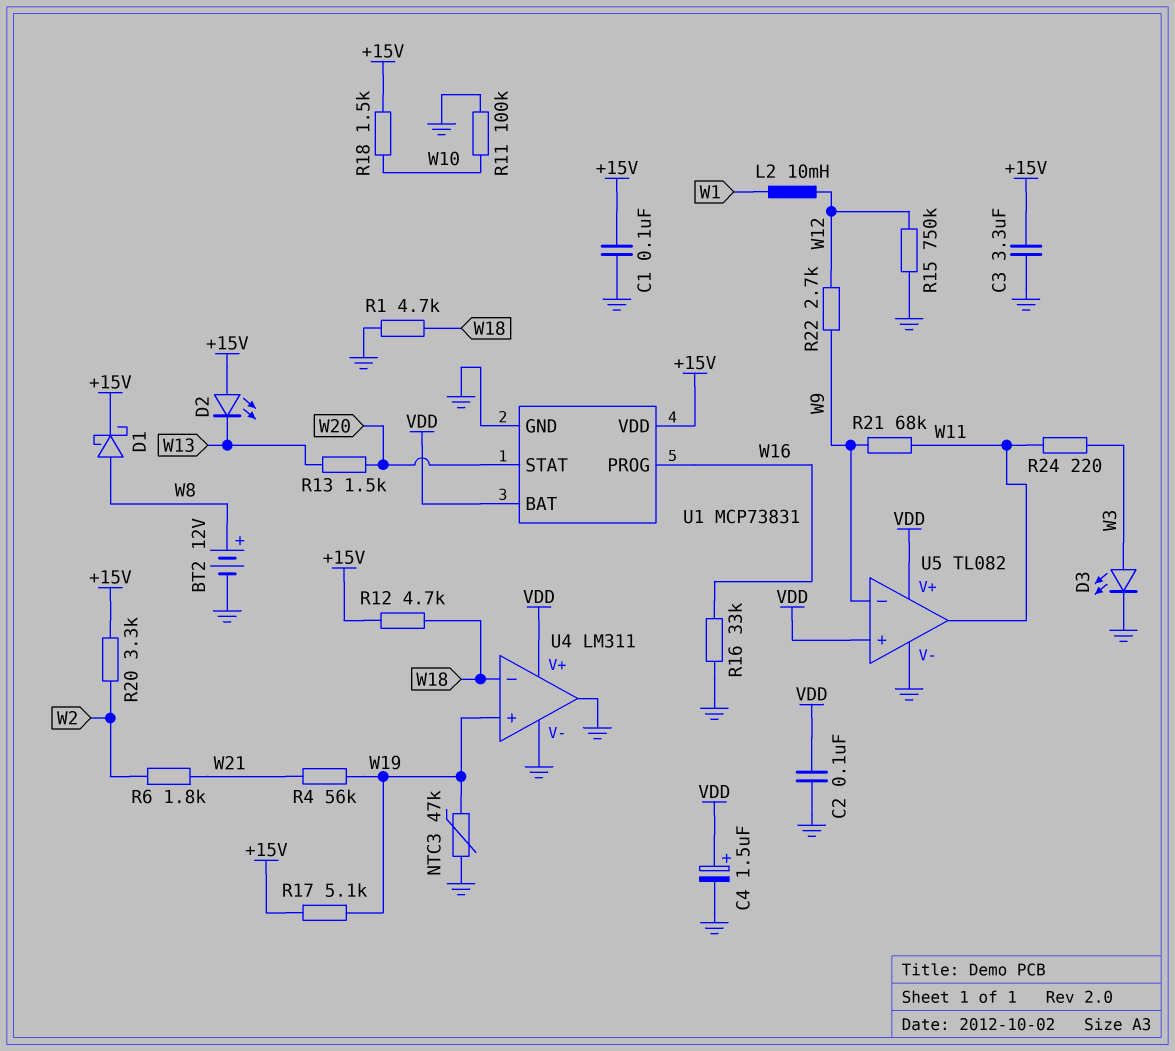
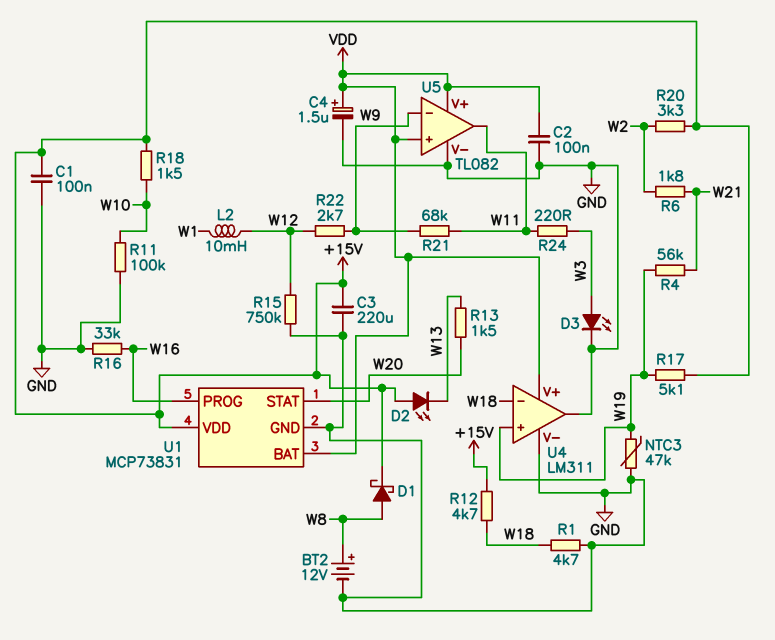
C3: 3.3uF (+15V, GND) -> 220uF (+15V, GND)

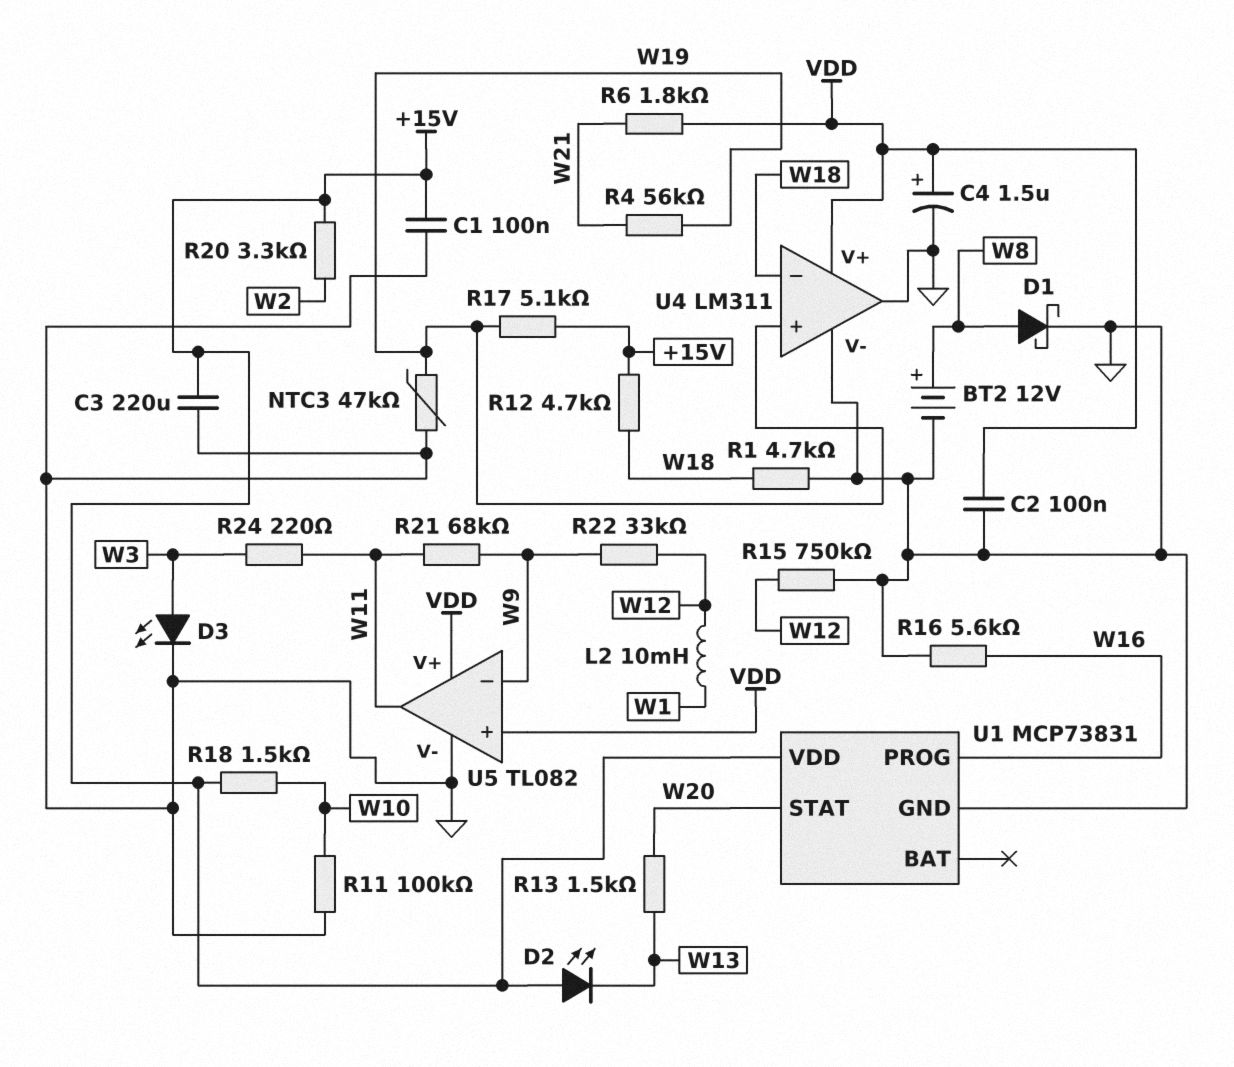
D1: schottky (A W8, K +15V) -> schottky (A W8, K GND)
R6: 1.8k (W2, W21) -> 1.8k (VDD, W21)
R16: 33k (GND, W16) -> 5.6k (GND, W16)
R22: 2.7k (W9, W12) -> 33k (W9, W12)
U1 pin BAT: VDD -> none

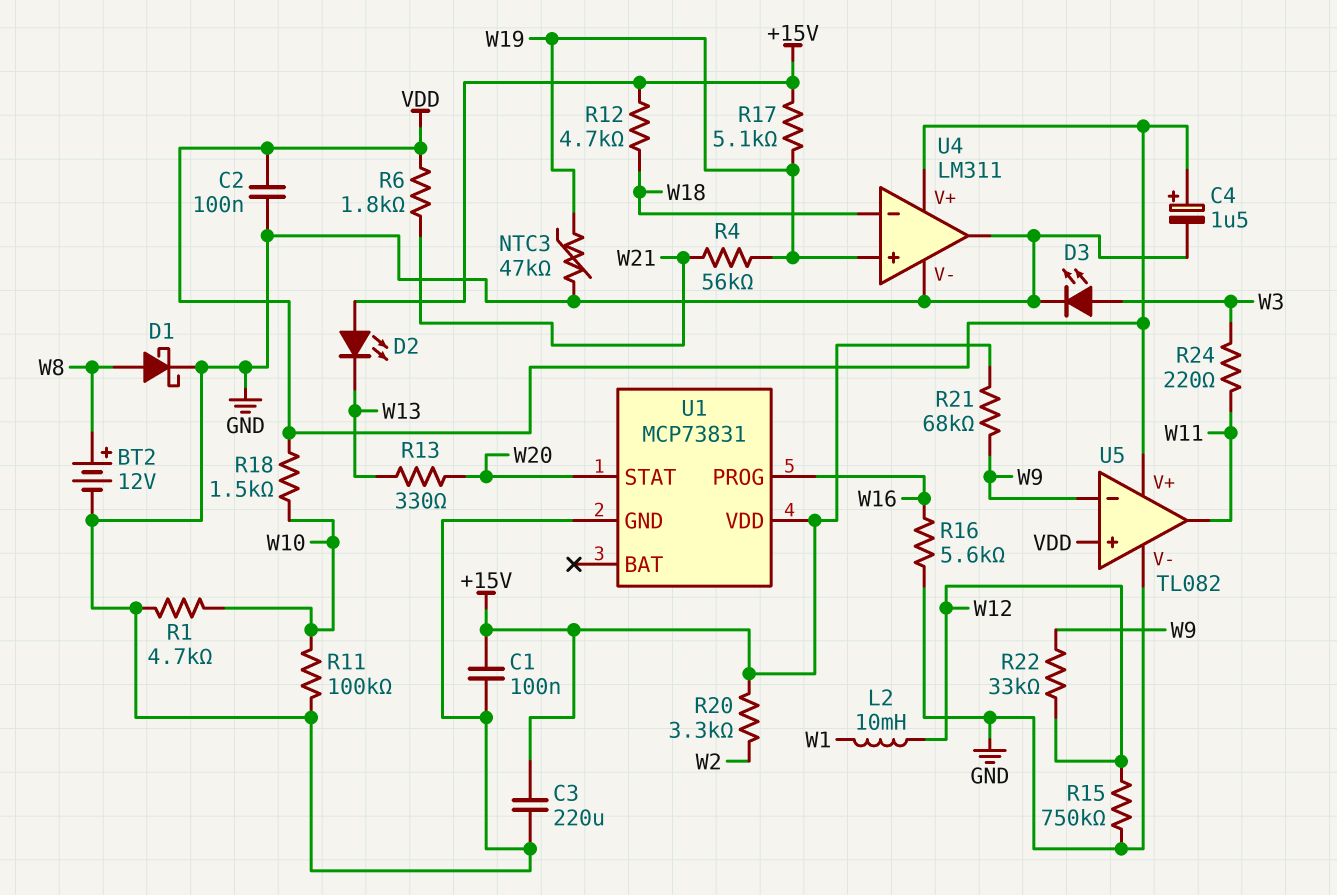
R1: 4.7k (GND, W18) -> 4.7k (GND, W10)
R13: 1.5k (W13, W20) -> 330 (W13, W20)
R18: 1.5k (+15V, W10) -> 1.5k (VDD, W10)
R21: 68k (W9, W11) -> 68k (+15V, W9)

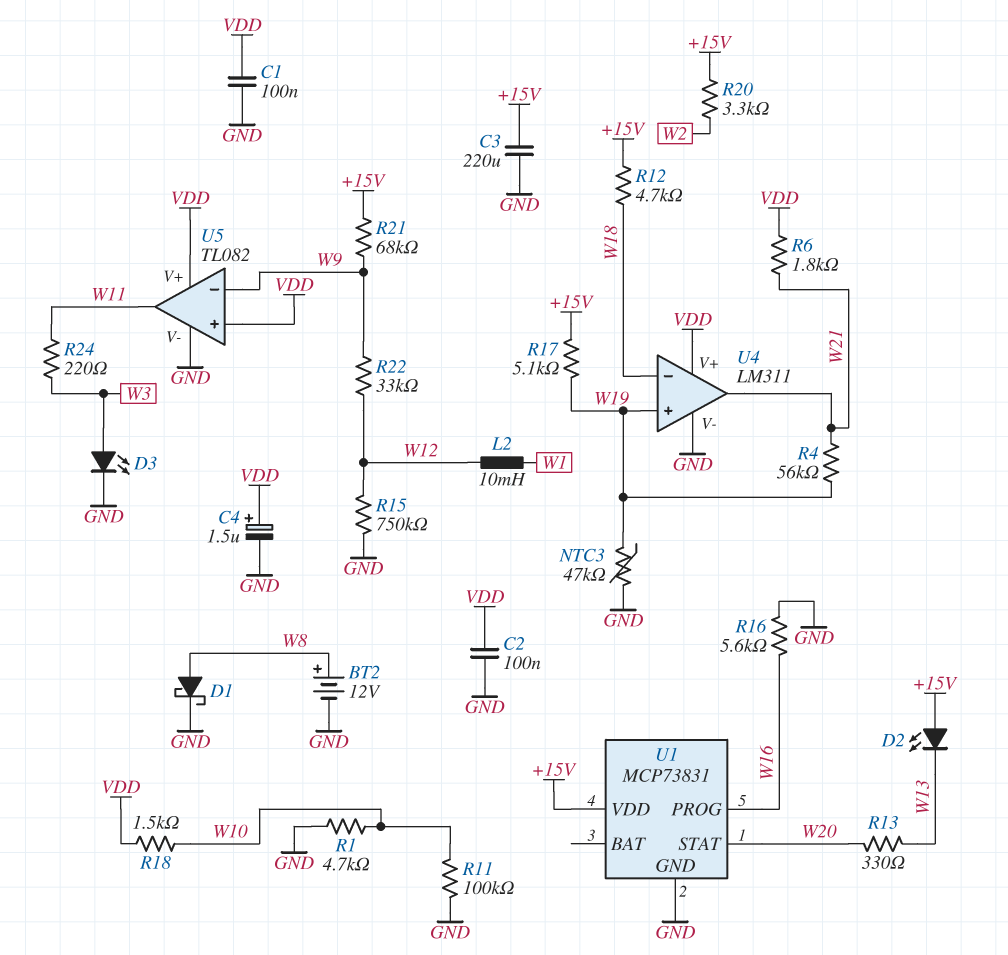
C1: 100nF (+15V, GND) -> 100nF (GND, VDD)
U4 pin out: GND -> W21

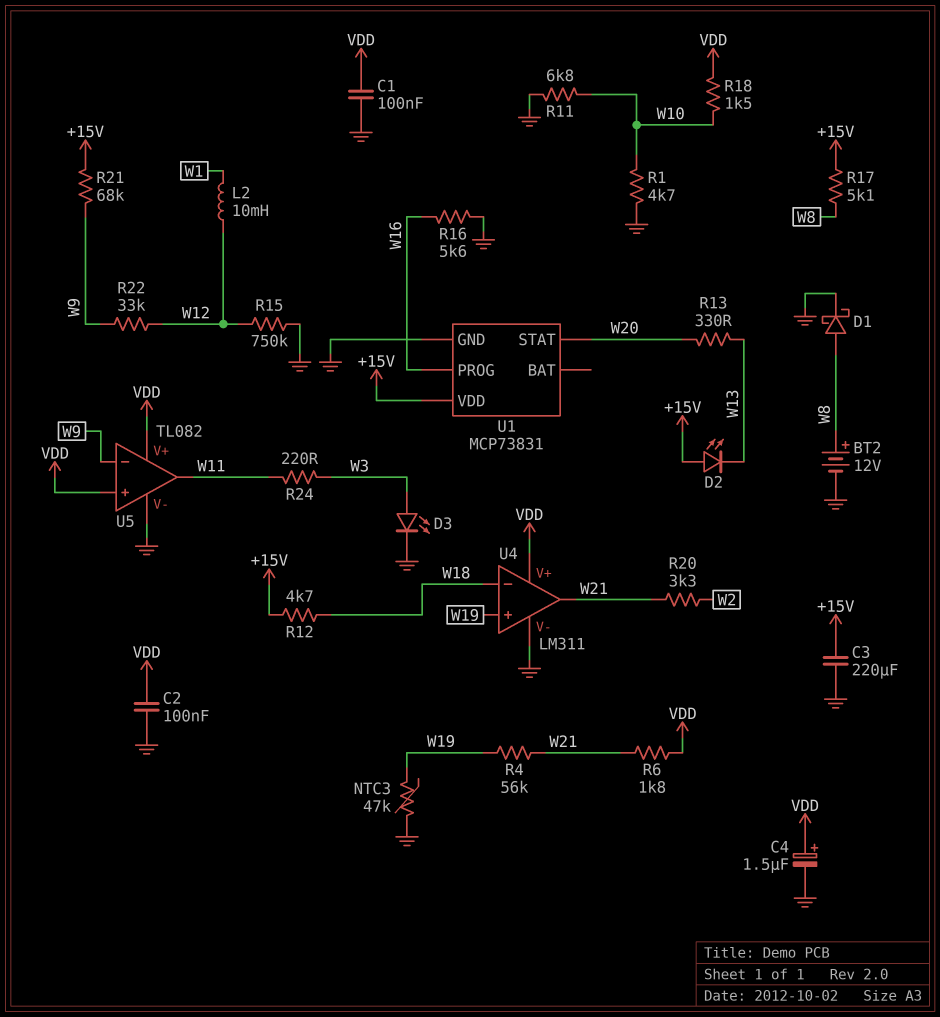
R11: 100k (GND, W10) -> 6.8k (GND, W10)
R17: 5.1k (+15V, W19) -> 5.1k (+15V, W8)
R20: 3.3k (+15V, W2) -> 3.3k (W2, W21)

